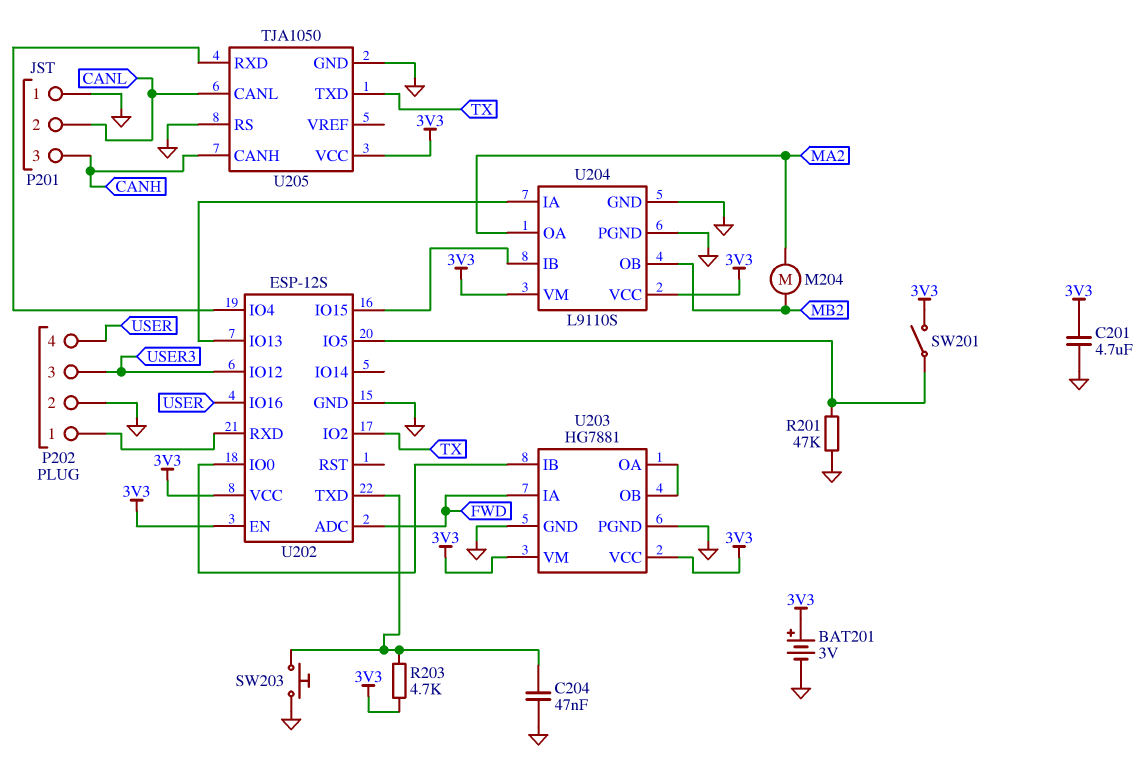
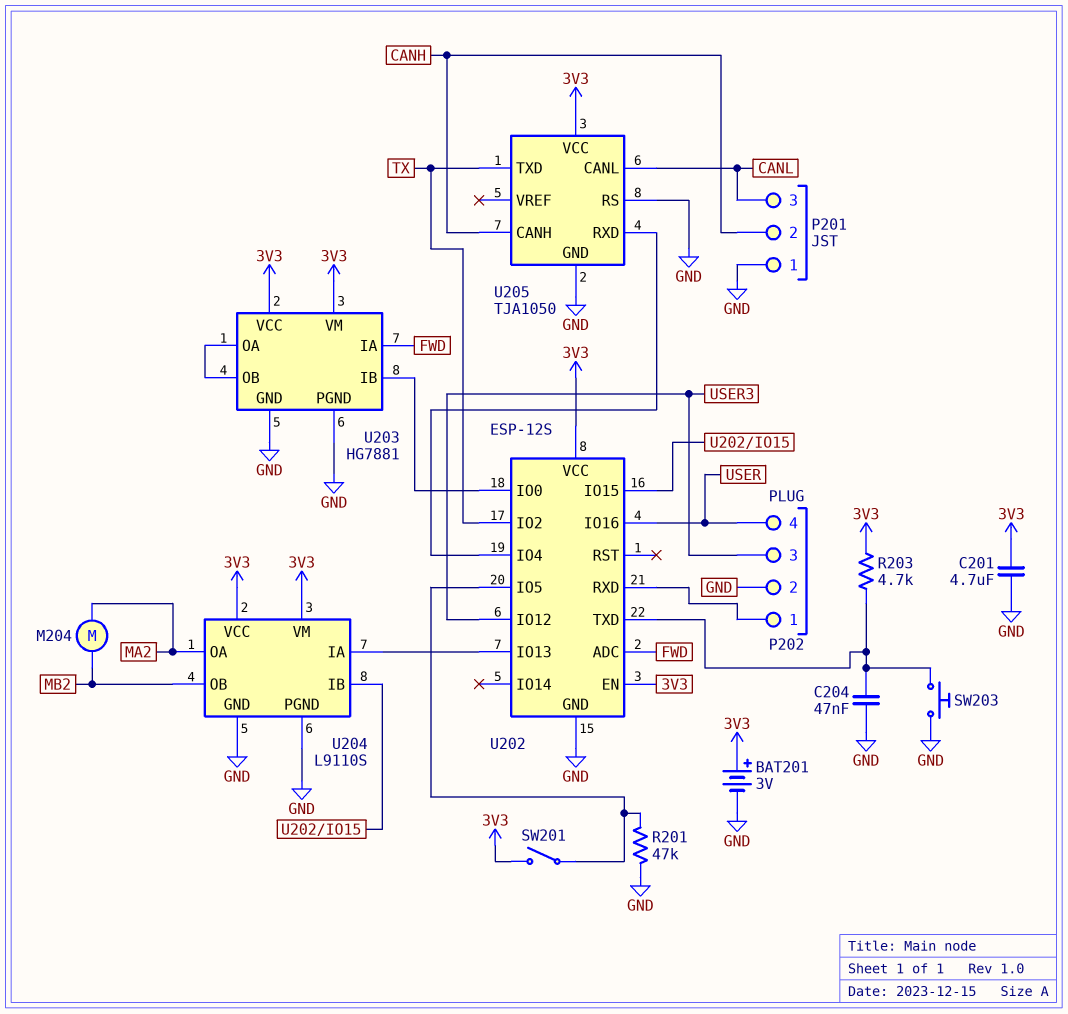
P201 pin 2: CANL -> CANH
P201 pin 3: CANH -> CANL

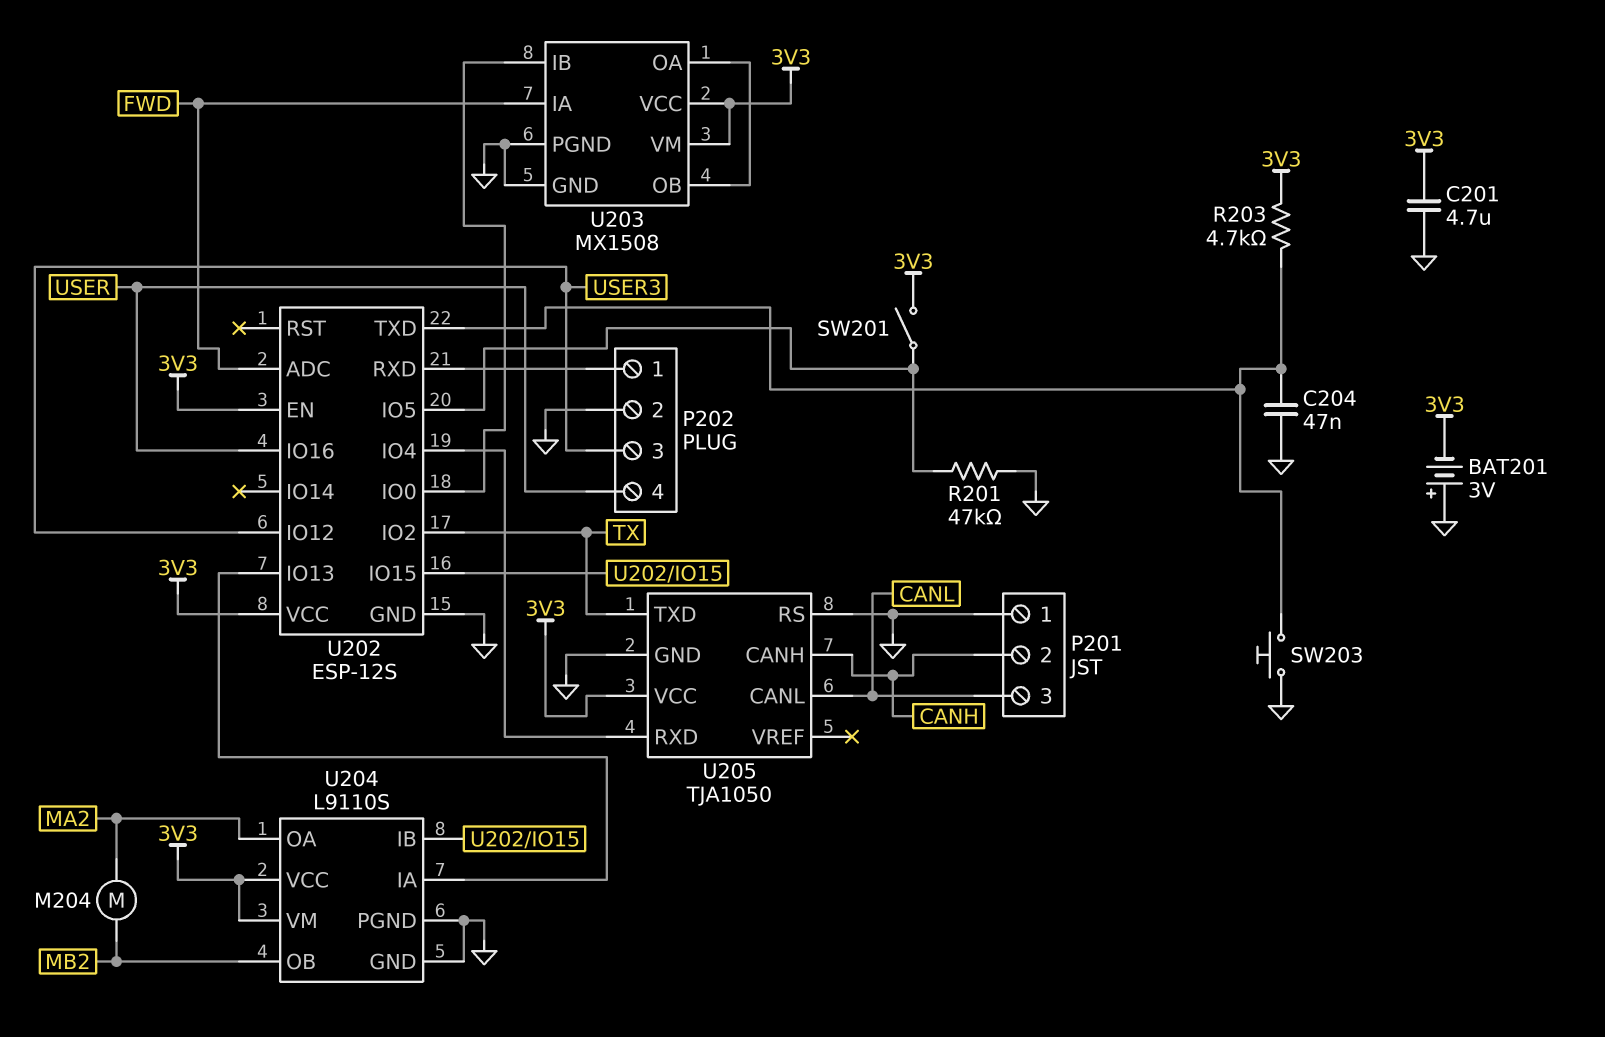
BAT201: 3V (plus 3V3, minus GND) -> 3V (plus GND, minus 3V3)
U203: HG7881 -> MX1508

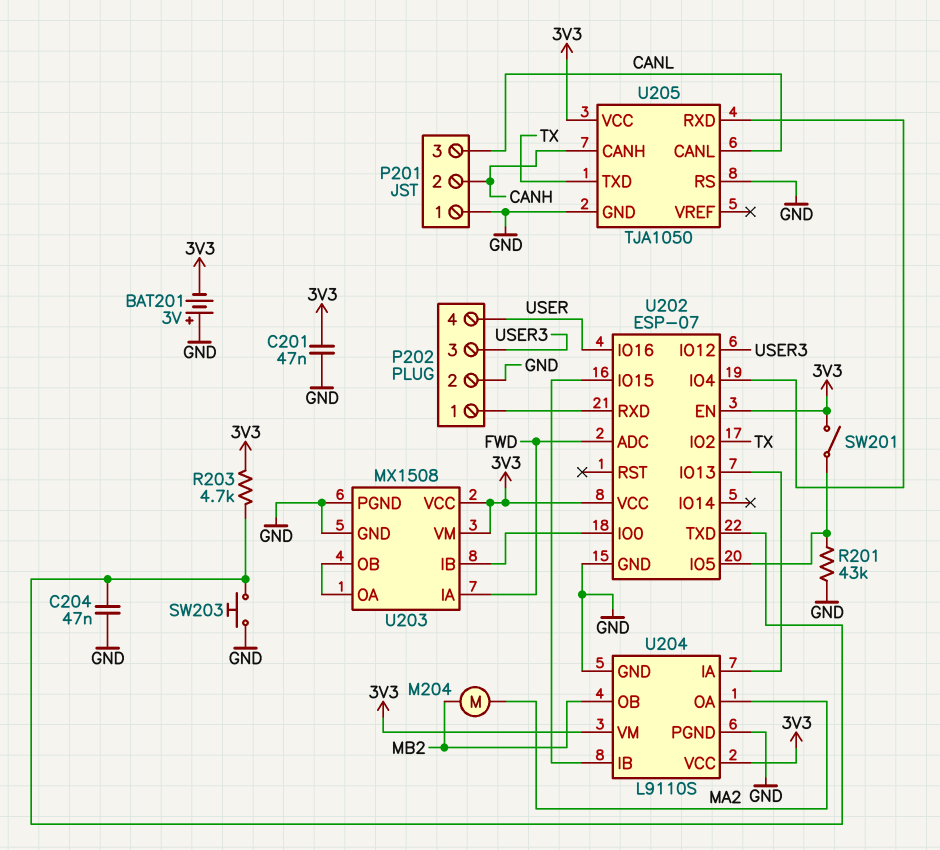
C201: 4.7uF (3V3, GND) -> 47nF (3V3, GND)
R201: 47k (GND, U202/IO5) -> 43k (GND, U202/IO5)
U202: ESP-12S -> ESP-07

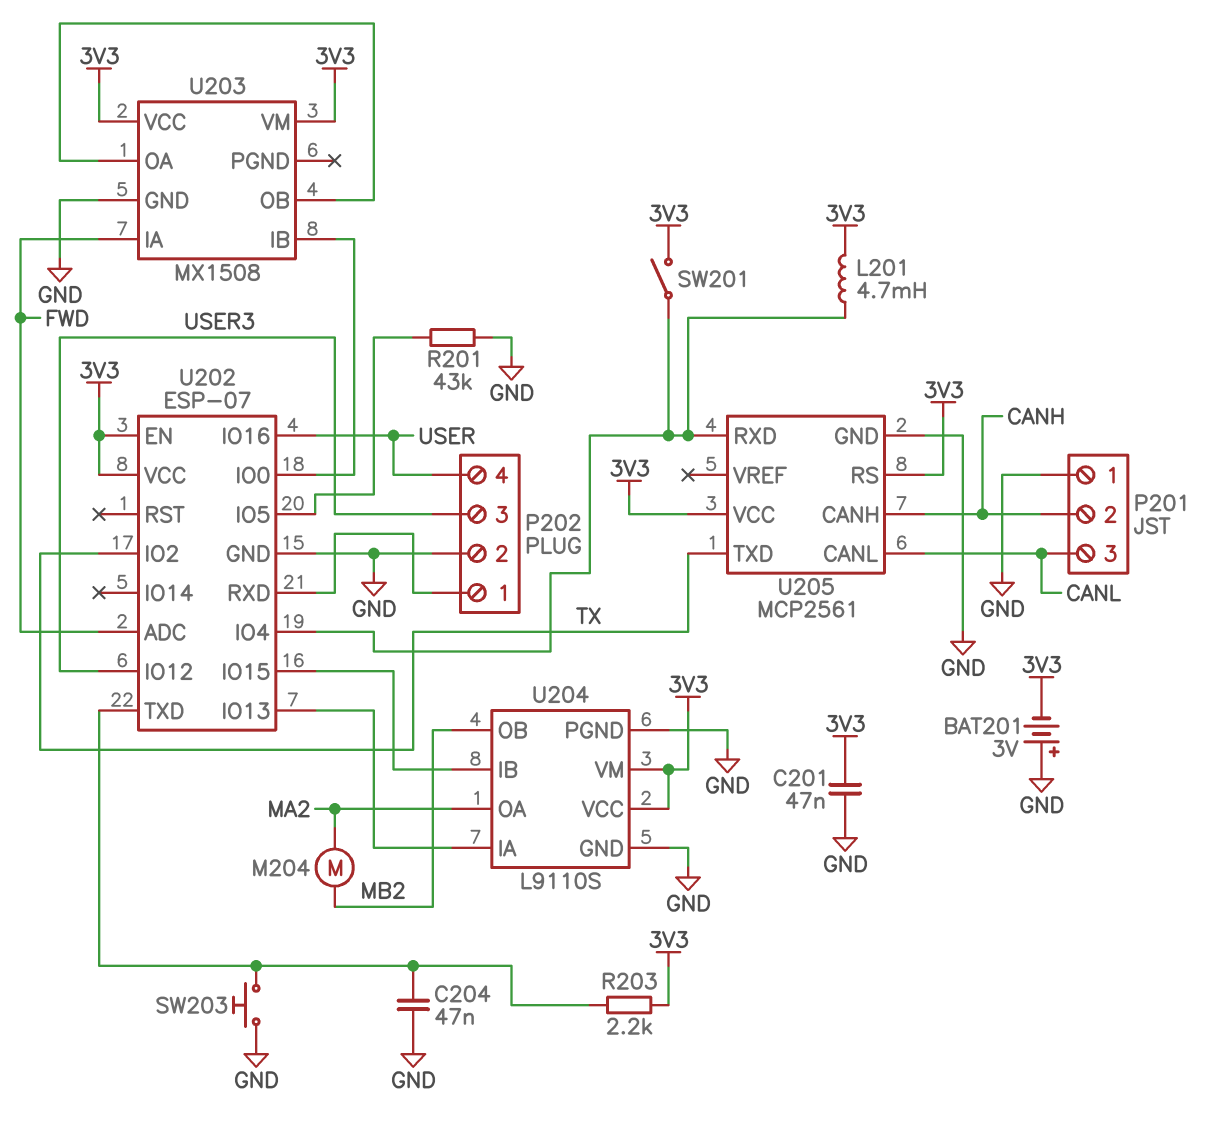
L201: none -> 4.7mH (3V3, U202/IO4)
R203: 4.7k (3V3, U202/TXD) -> 2.2k (3V3, U202/TXD)
SW201: switch (3V3, U202/IO5) -> switch (3V3, U202/IO4)
U203 pin PGND: GND -> none
U205: TJA1050 -> MCP2561
U205 pin RS: GND -> 3V3

